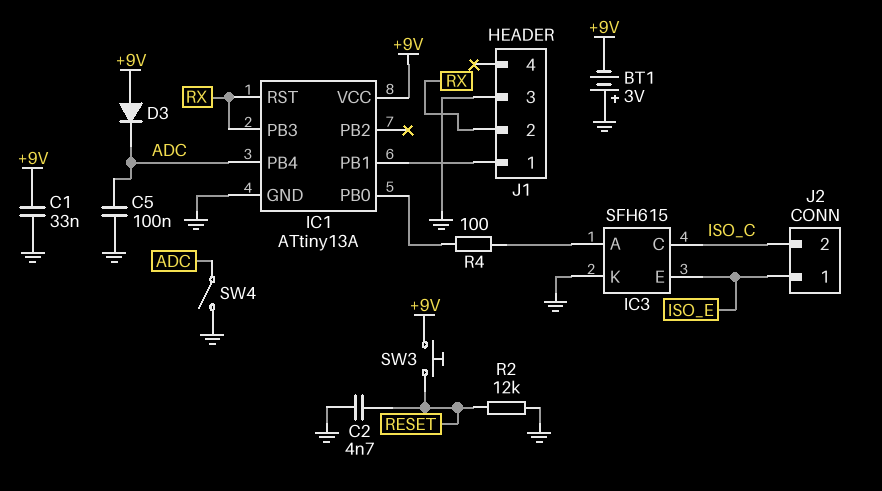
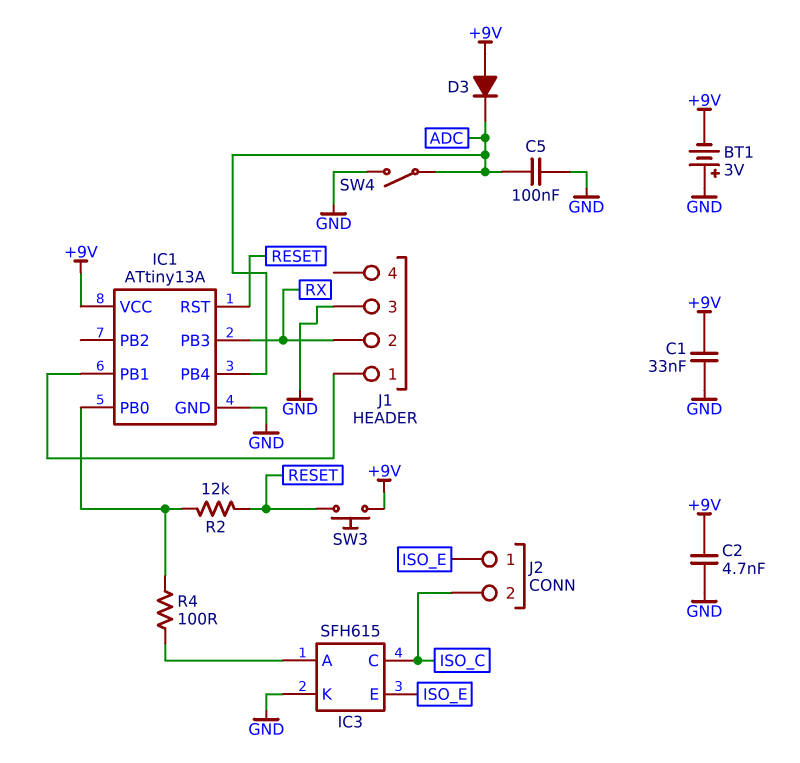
C2: 4.7nF (GND, RESET) -> 4.7nF (+9V, GND)
IC1 pin RST: RX -> RESET
R2: 12k (GND, RESET) -> 12k (IC1/PB0, RESET)

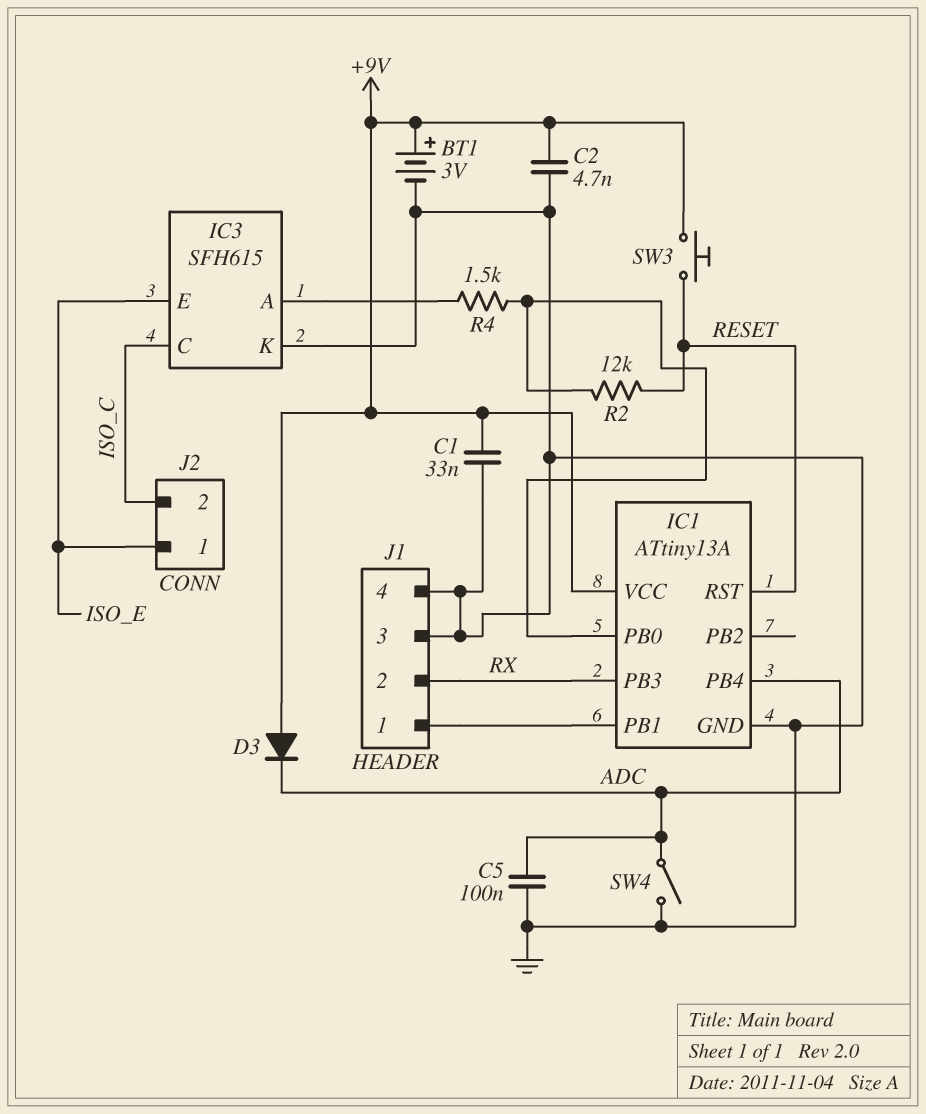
BT1: 3V (plus GND, minus +9V) -> 3V (plus +9V, minus GND)
J1 pin 4: none -> GND
R4: 100 (IC1/PB0, IC3/A) -> 1.5k (IC1/PB0, IC3/A)

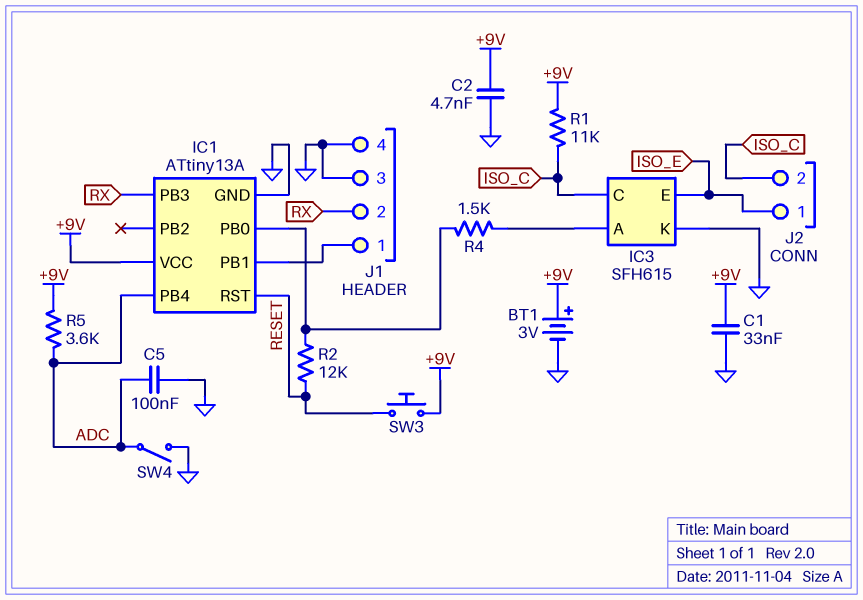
D3: diode (A +9V, K ADC) -> none
R1: none -> 11k (+9V, ISO_C)
R5: none -> 3.6k (+9V, ADC)

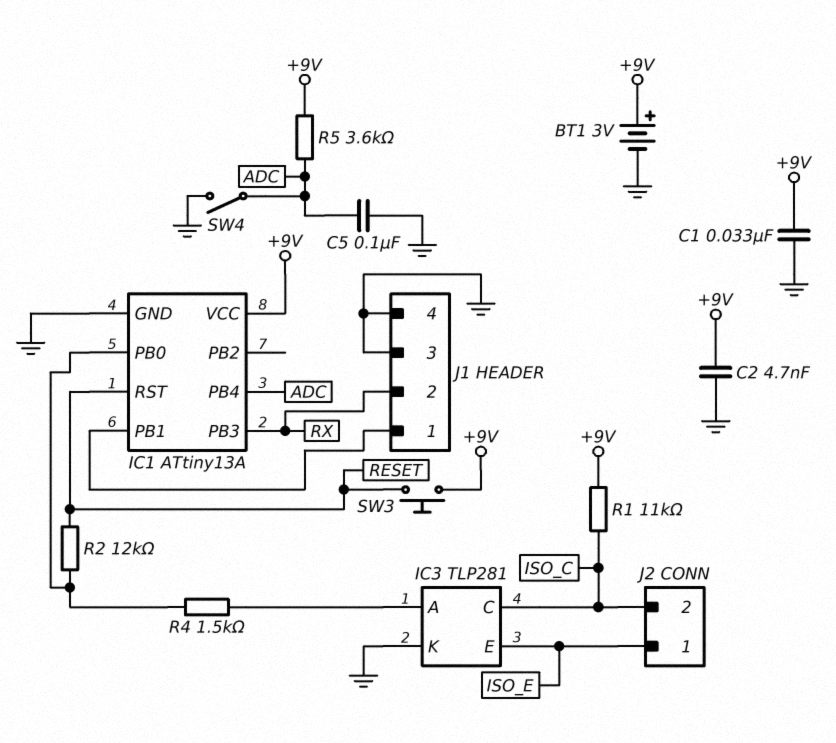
IC3: SFH615 -> TLP281

